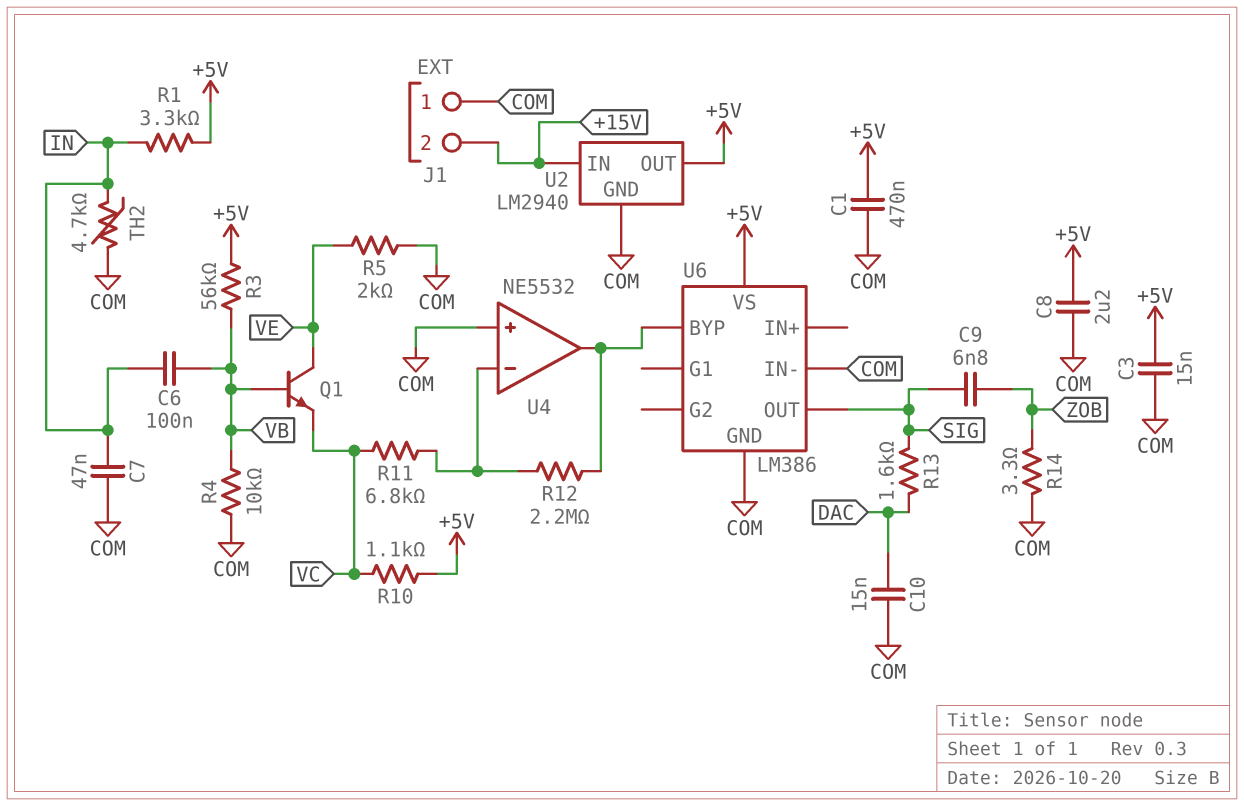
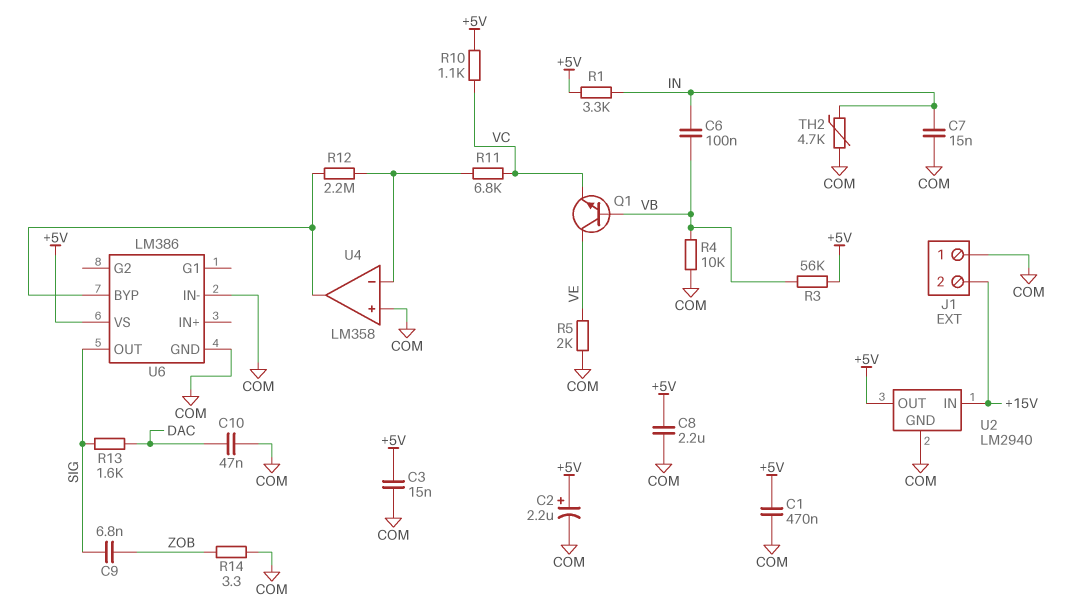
C2: none -> 2.2uF (plus +5V, minus COM)
C7: 47nF (COM, IN) -> 15nF (COM, IN)
C10: 15nF (COM, DAC) -> 47nF (COM, DAC)
U4: NE5532 -> LM358

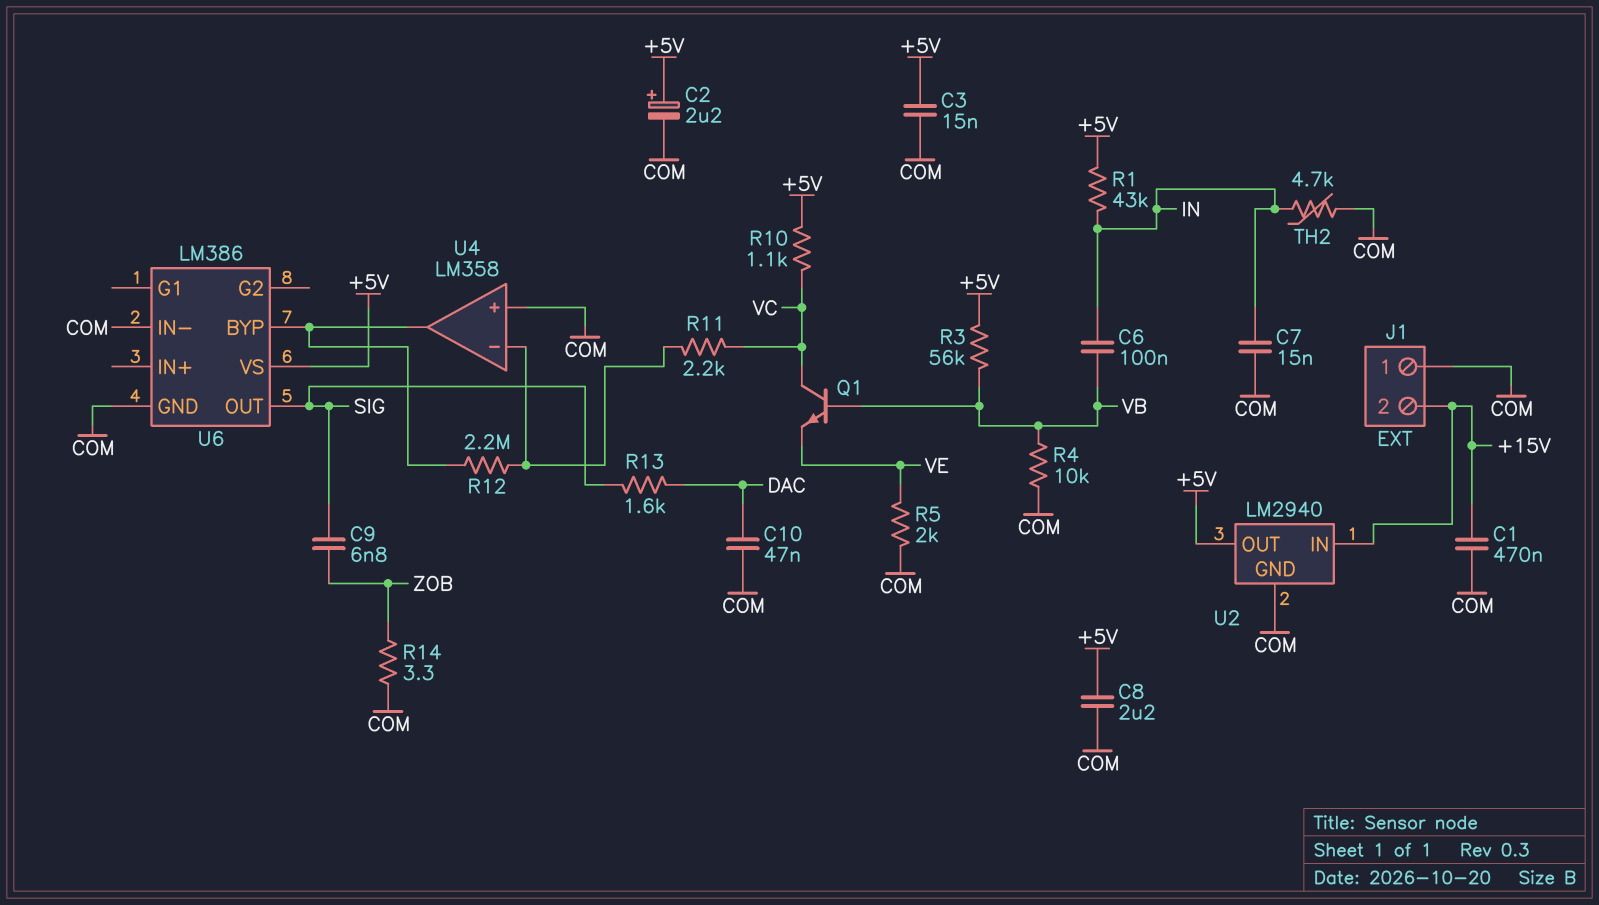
C1: 470nF (+5V, COM) -> 470nF (+15V, COM)
Q1: NPN (B VB, C VE, E VC) -> NPN (B VB, C VC, E VE)
R1: 3.3k (+5V, IN) -> 43k (+5V, IN)
R11: 6.8k (U4/in-, VC) -> 2.2k (U4/in-, VC)

